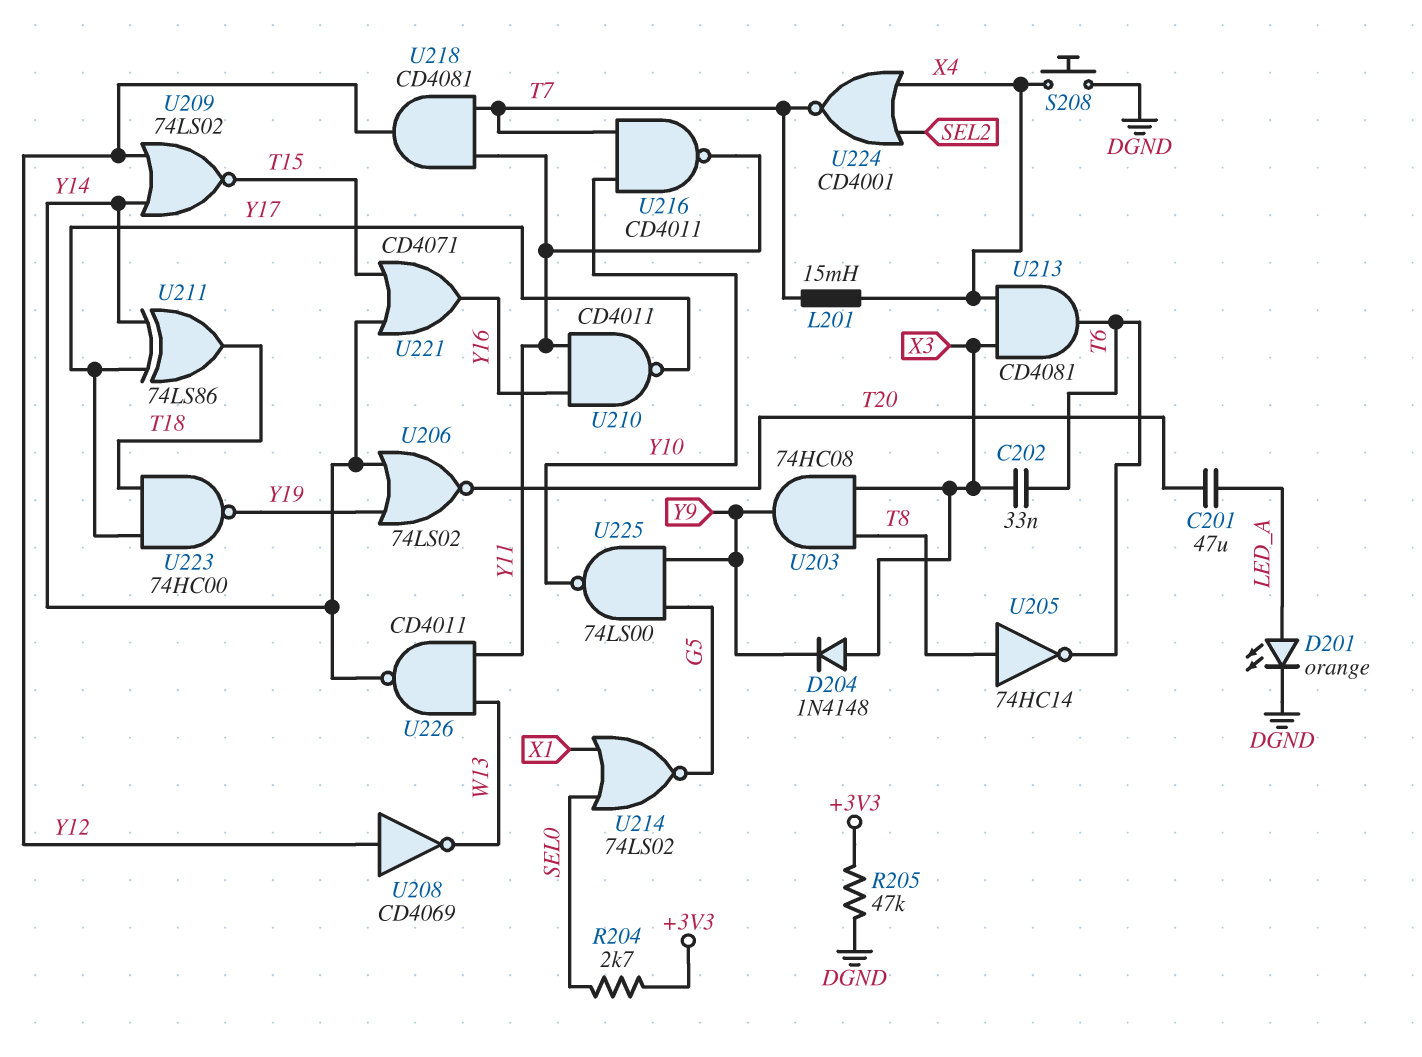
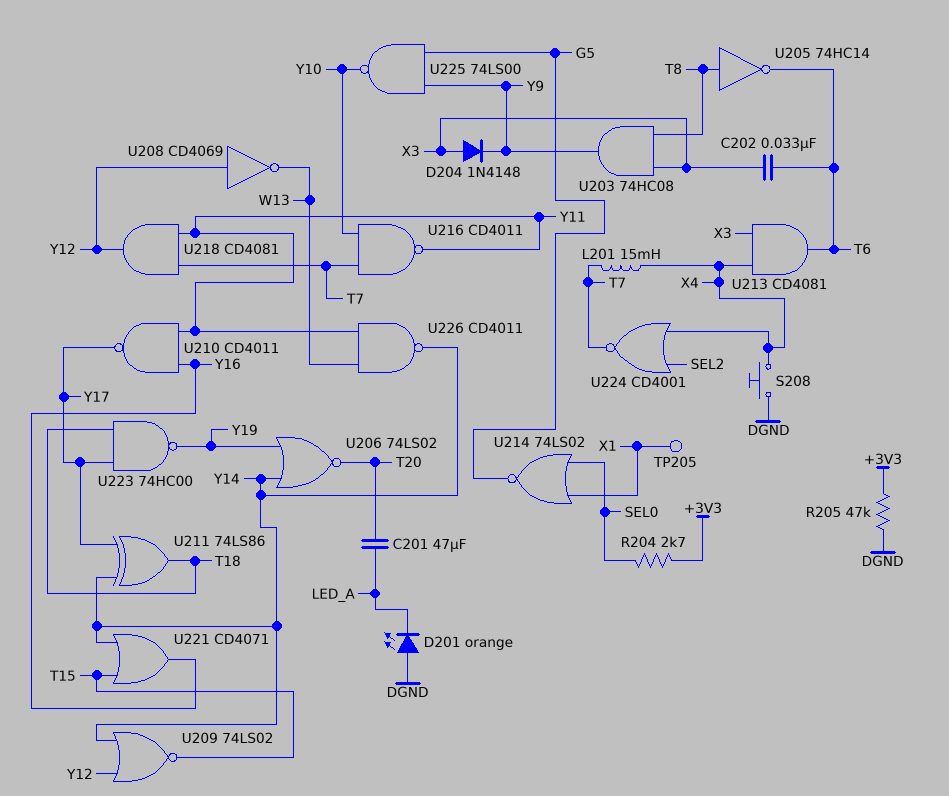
D201: LED orange (A LED_A, K DGND) -> LED orange (A DGND, K LED_A)
TP205: none -> test point (X1)

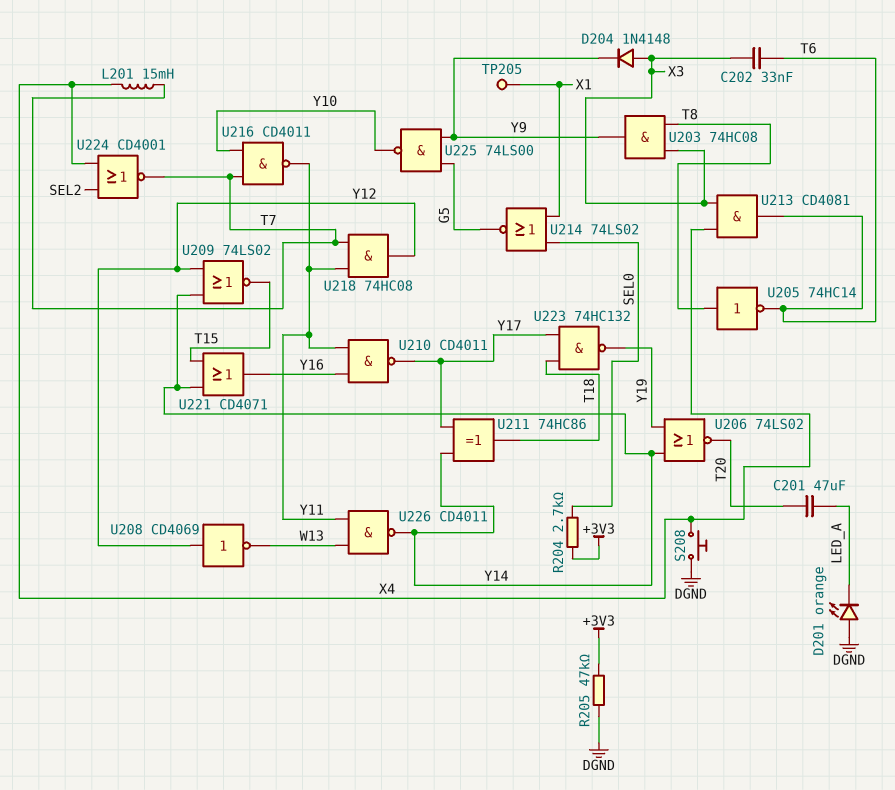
U211: XOR 74LS86 (in Y14, in Y17, out T18) -> XOR 74HC86 (in Y14, in Y17, out T18)
U218: AND CD4081 (in T7, in Y11, out Y12) -> AND 74HC08 (in T7, in Y11, out Y12)
U223: NAND 74HC00 (in T18, in Y17, out Y19) -> NAND 74HC132 (in T18, in Y17, out Y19)

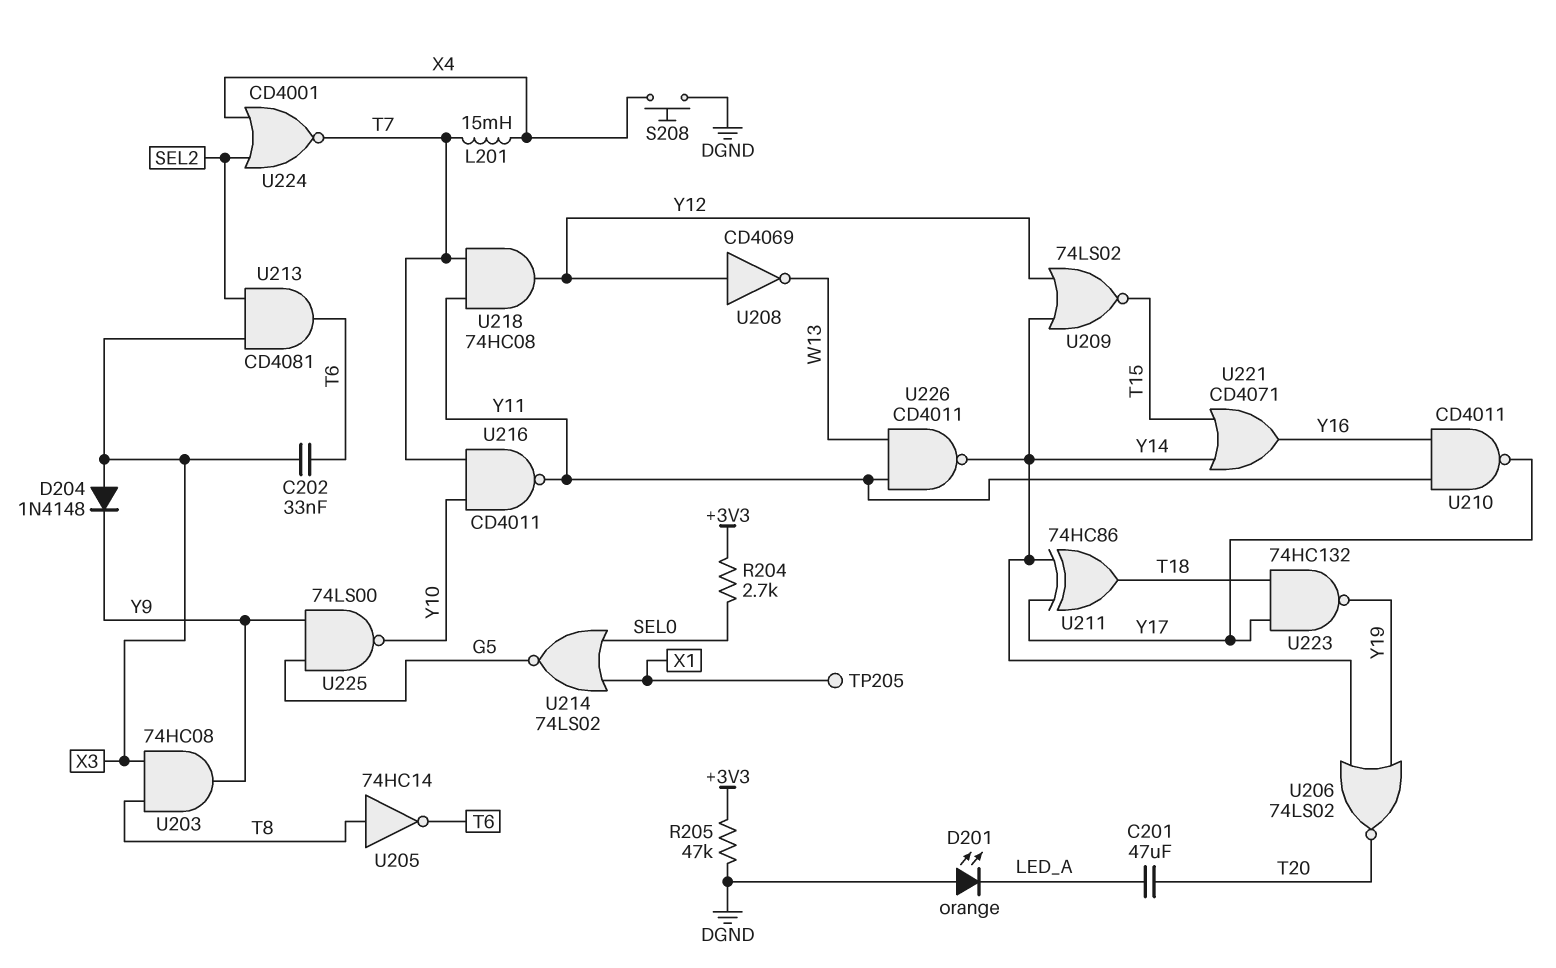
U213: AND CD4081 (in X3, in X4, out T6) -> AND CD4081 (in SEL2, in X3, out T6)

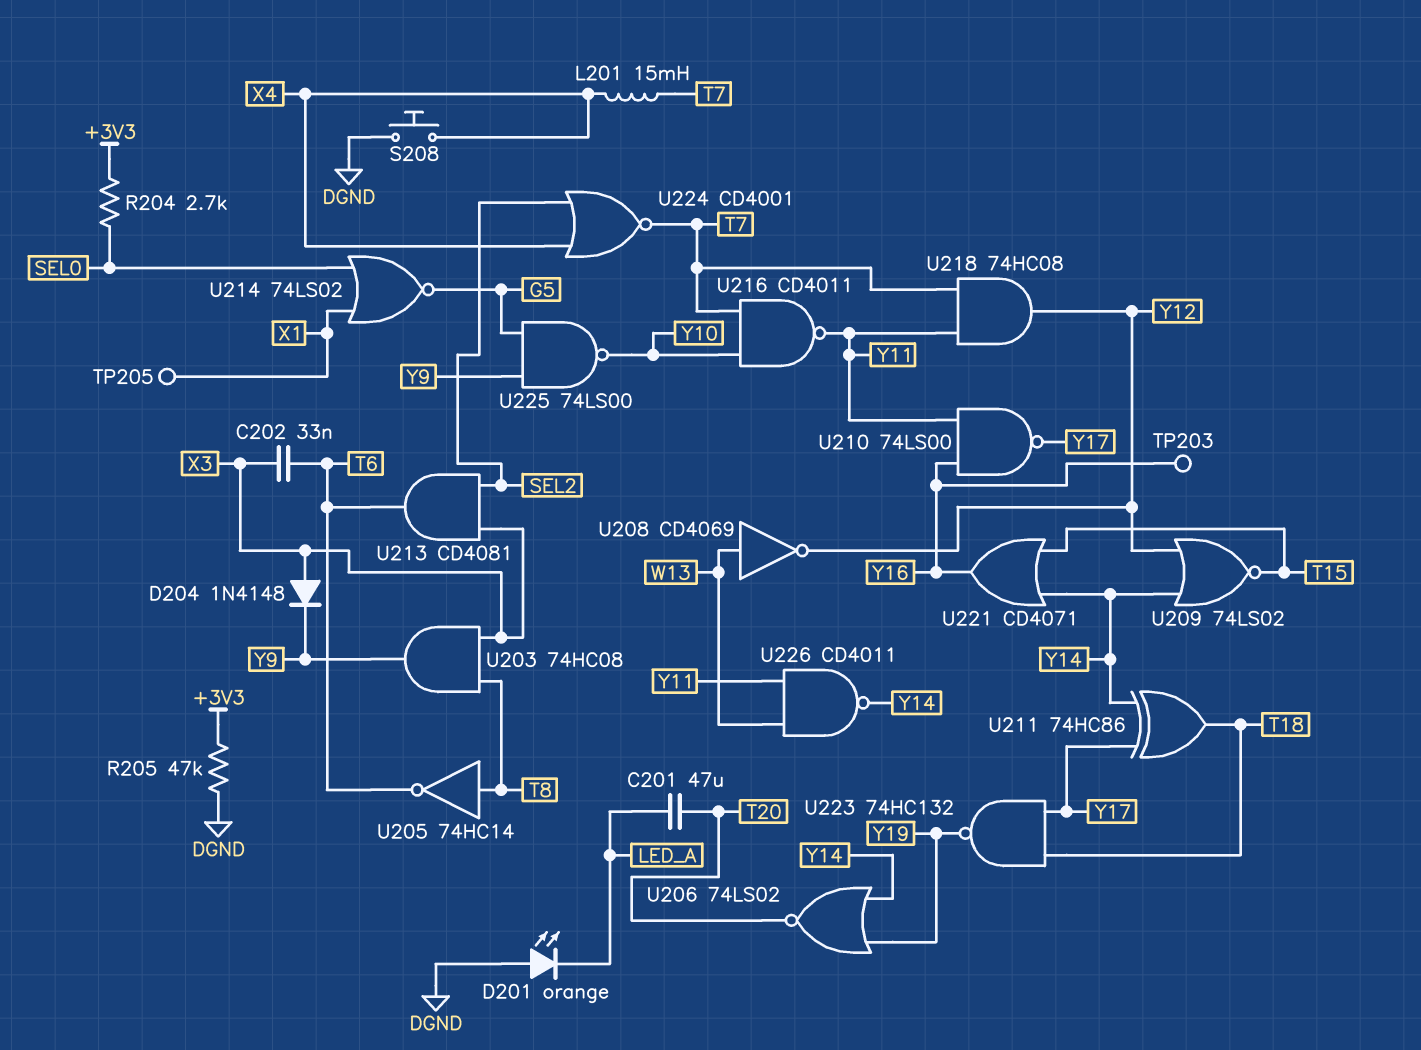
TP203: none -> test point (Y16)
U208: NOT CD4069 (in Y12, out W13) -> NOT CD4069 (in W13, out Y12)
U210: NAND CD4011 (in Y11, in Y16, out Y17) -> NAND 74LS00 (in Y11, in Y16, out Y17)

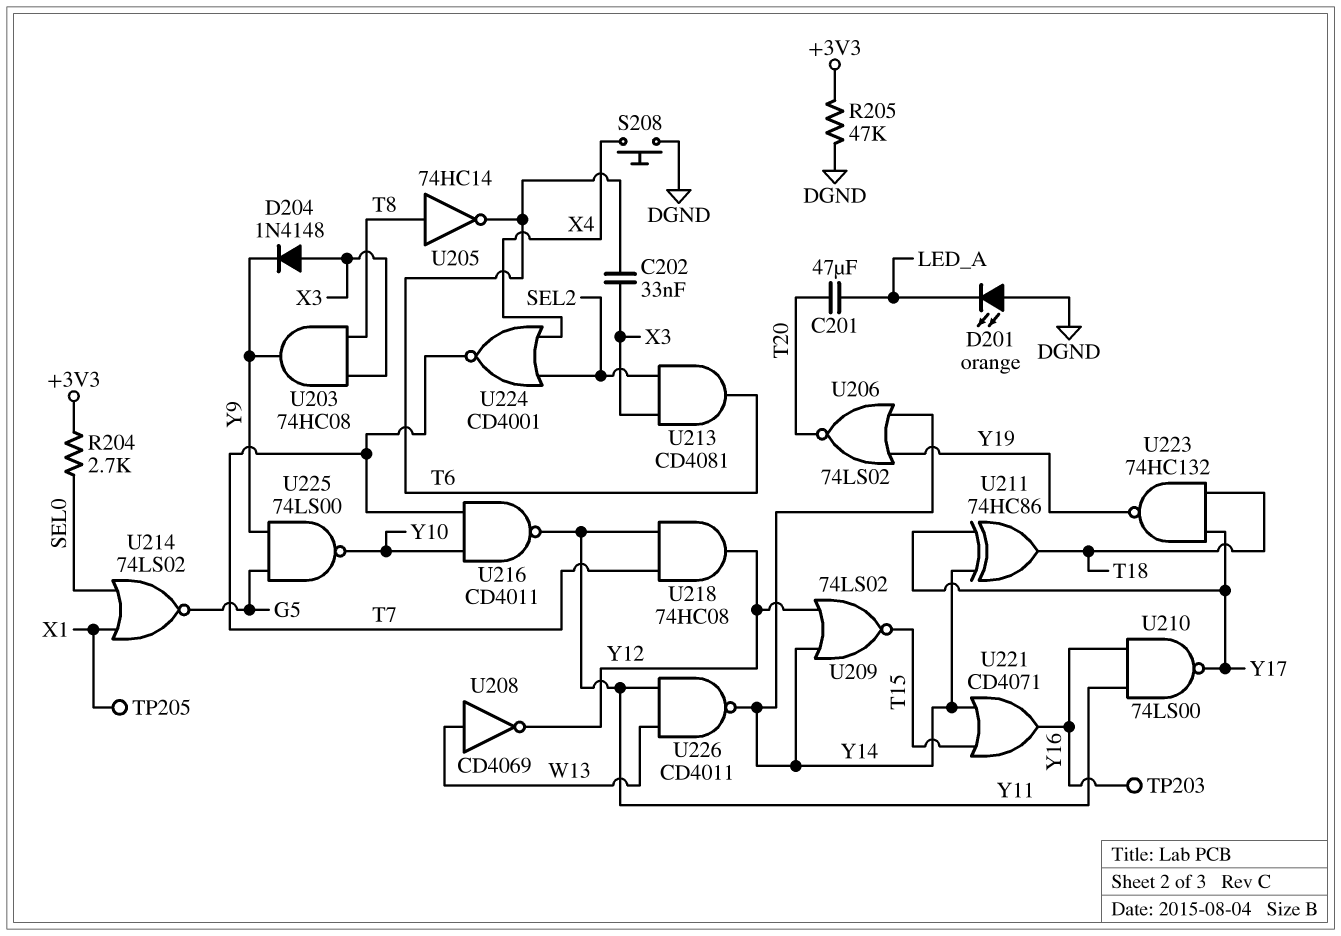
L201: 15mH (T7, X4) -> none

